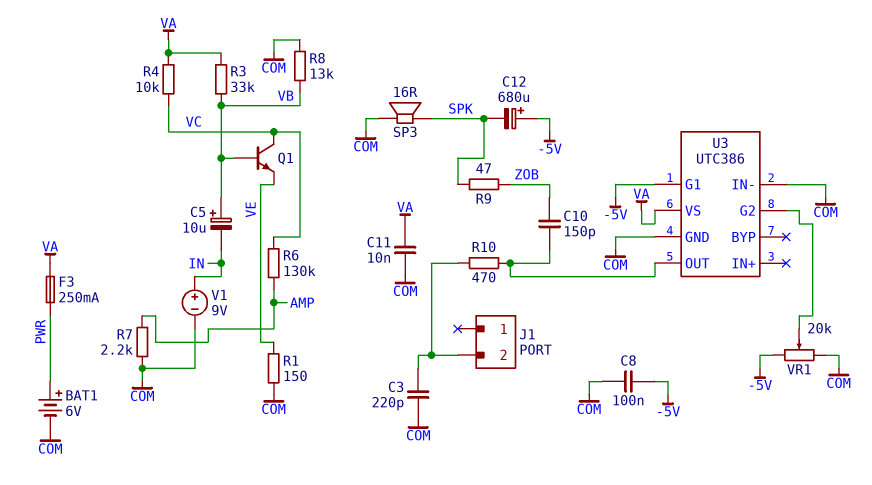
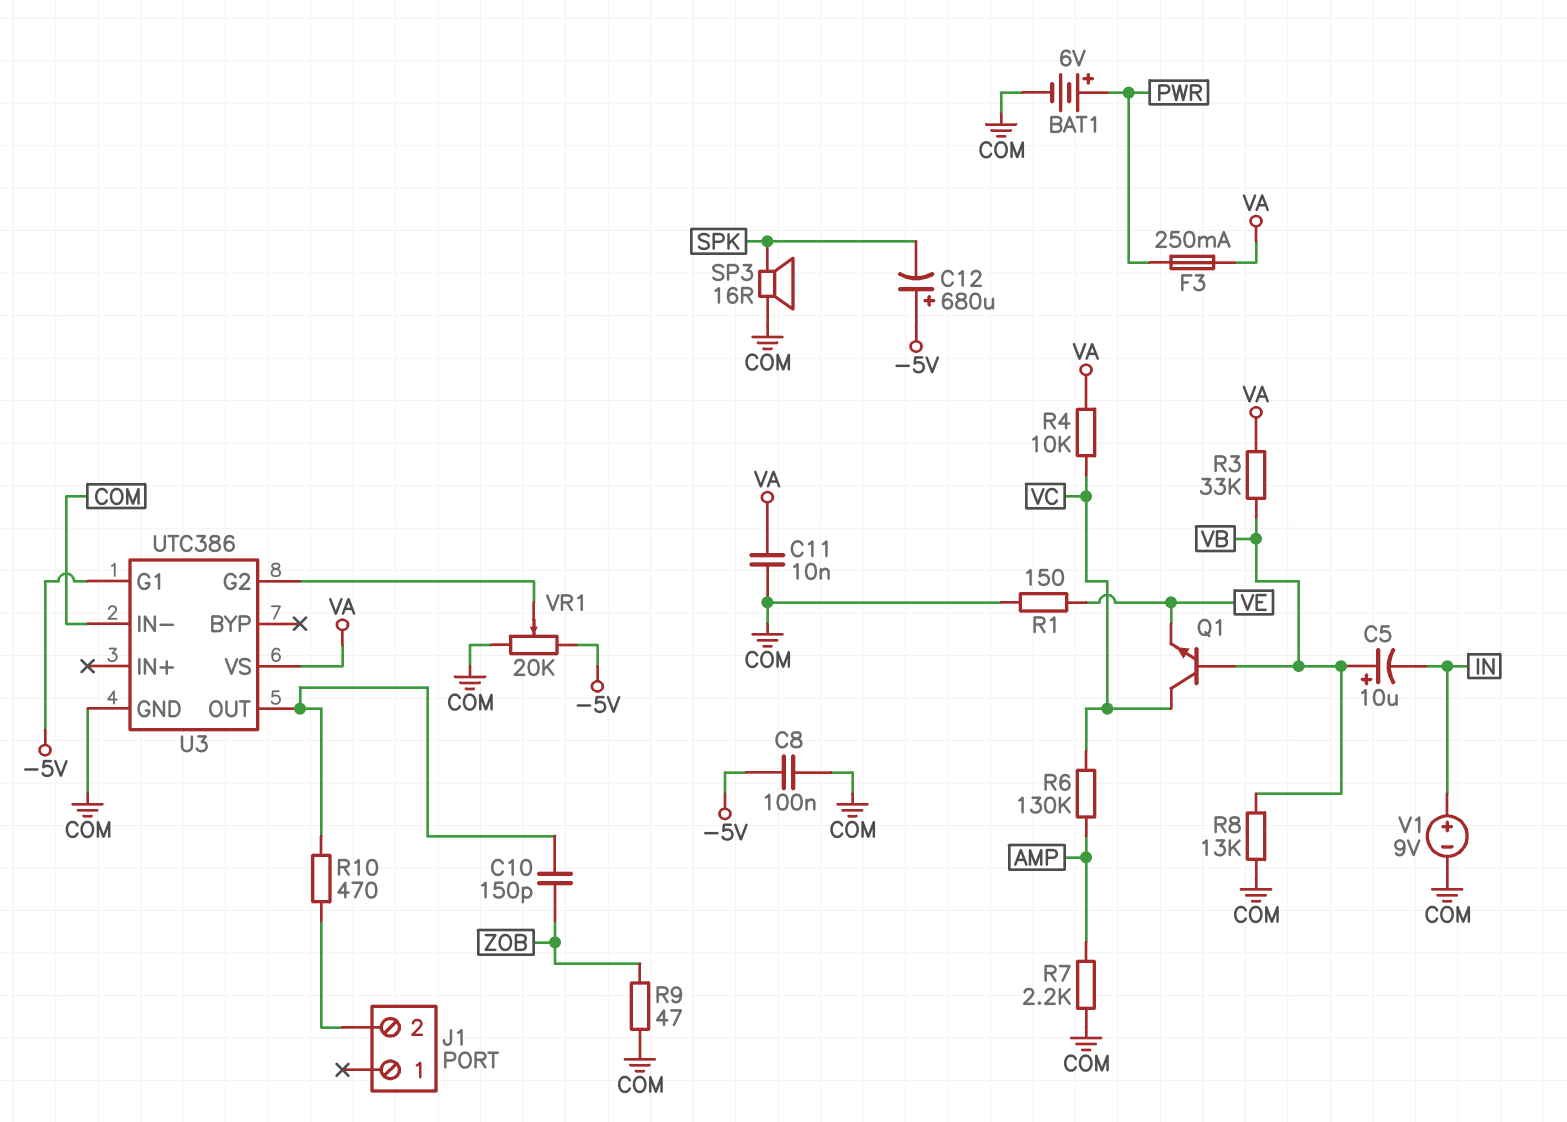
C3: 220pF (COM, J1/2) -> none
R9: 47 (SPK, ZOB) -> 47 (COM, ZOB)

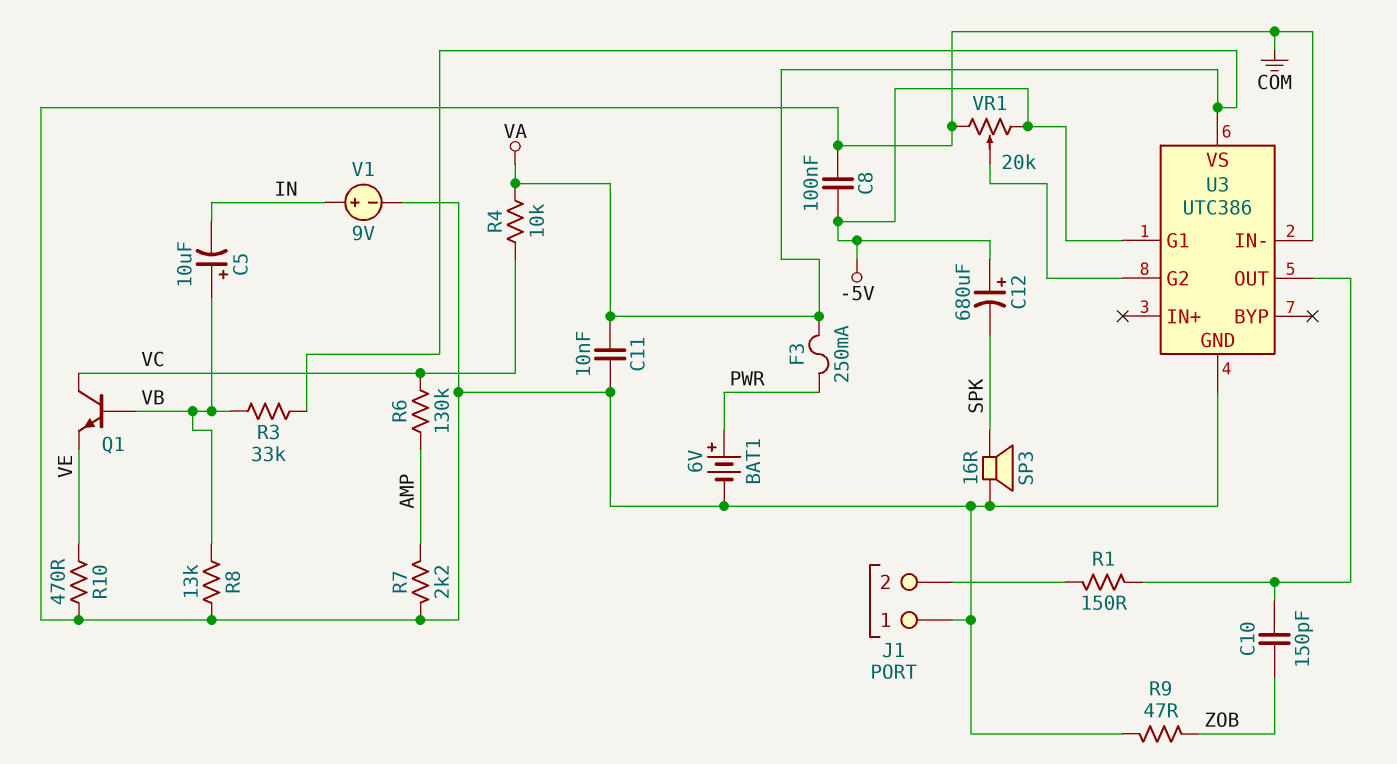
J1 pin 1: none -> COM
R1: 150 (COM, VE) -> 150 (J1/2, U3/OUT)
R10: 470 (J1/2, U3/OUT) -> 470 (COM, VE)

